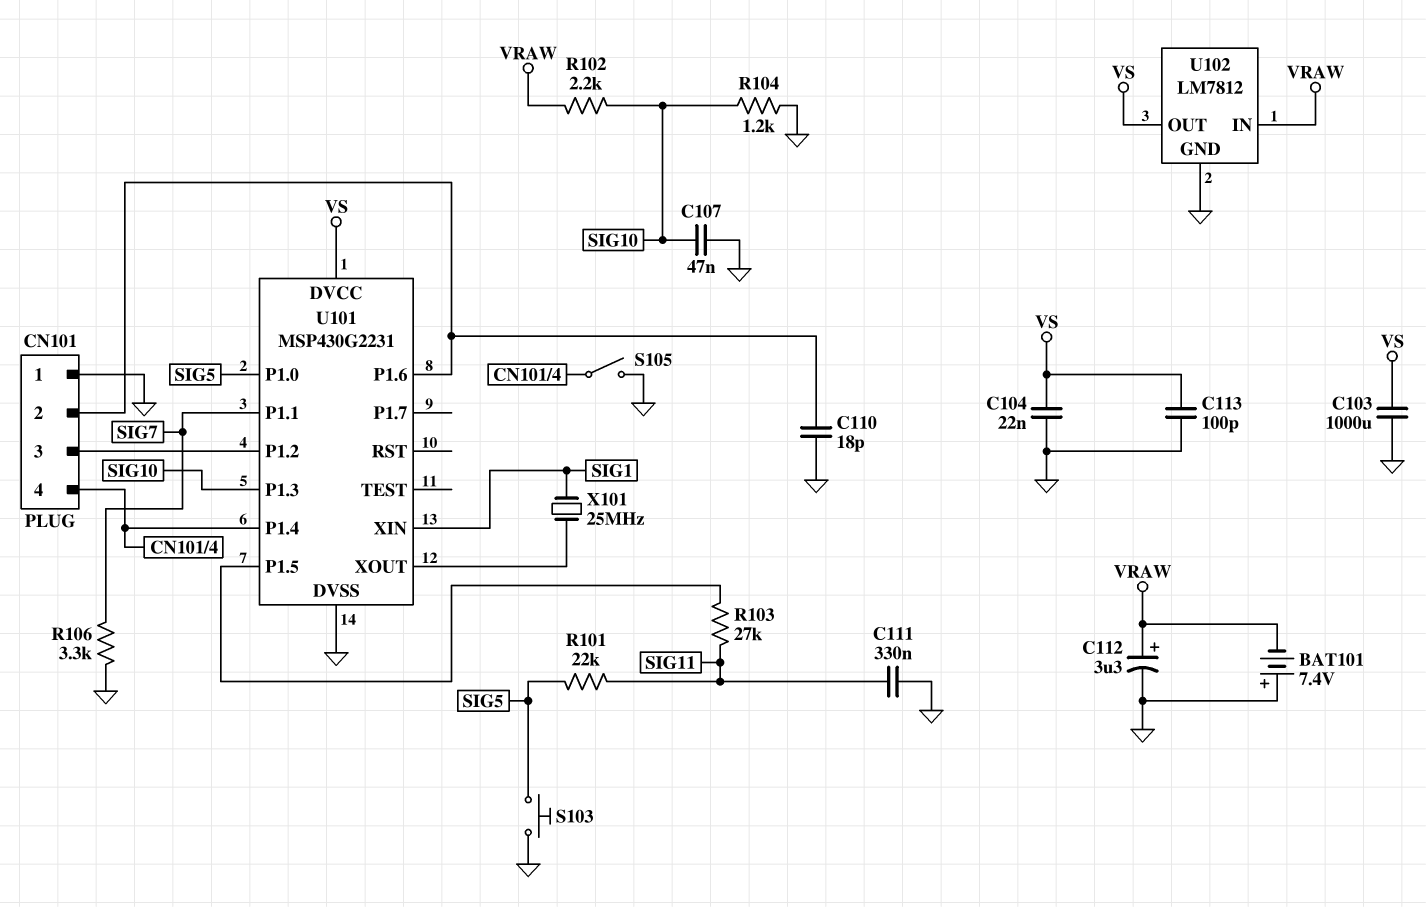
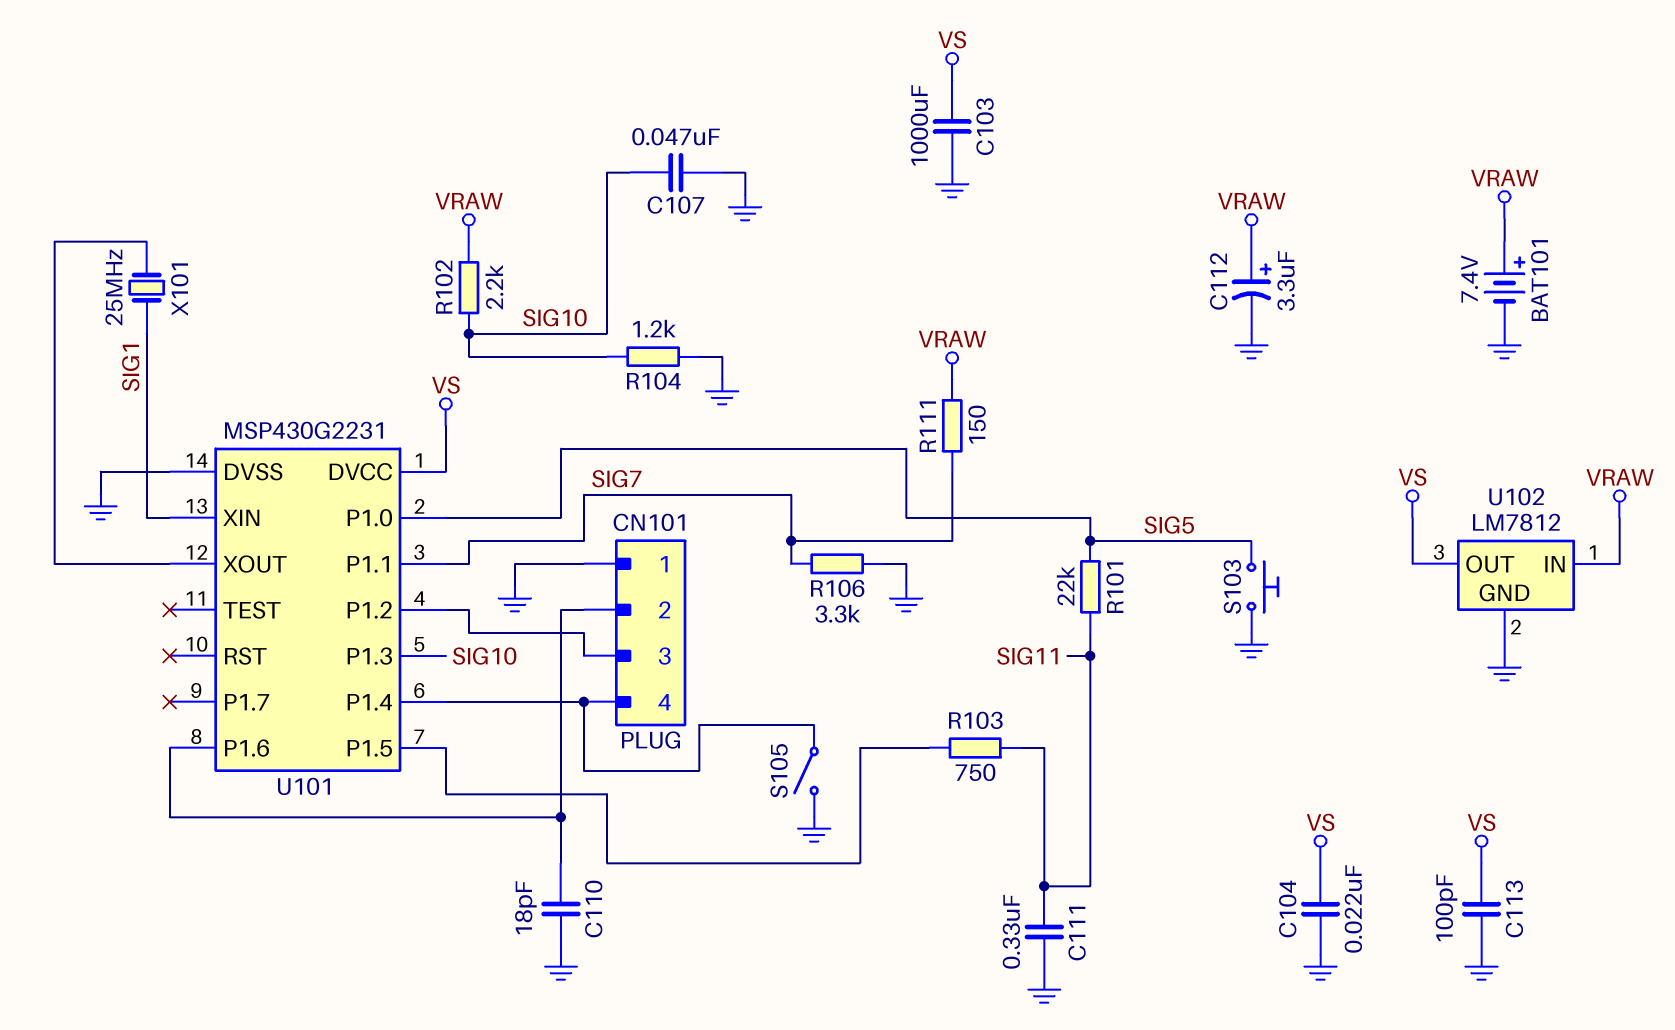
BAT101: 7.4V (plus GND, minus VRAW) -> 7.4V (plus VRAW, minus GND)
R103: 27k (SIG11, U101/P1.5) -> 750 (SIG11, U101/P1.5)
R111: none -> 150 (SIG7, VRAW)

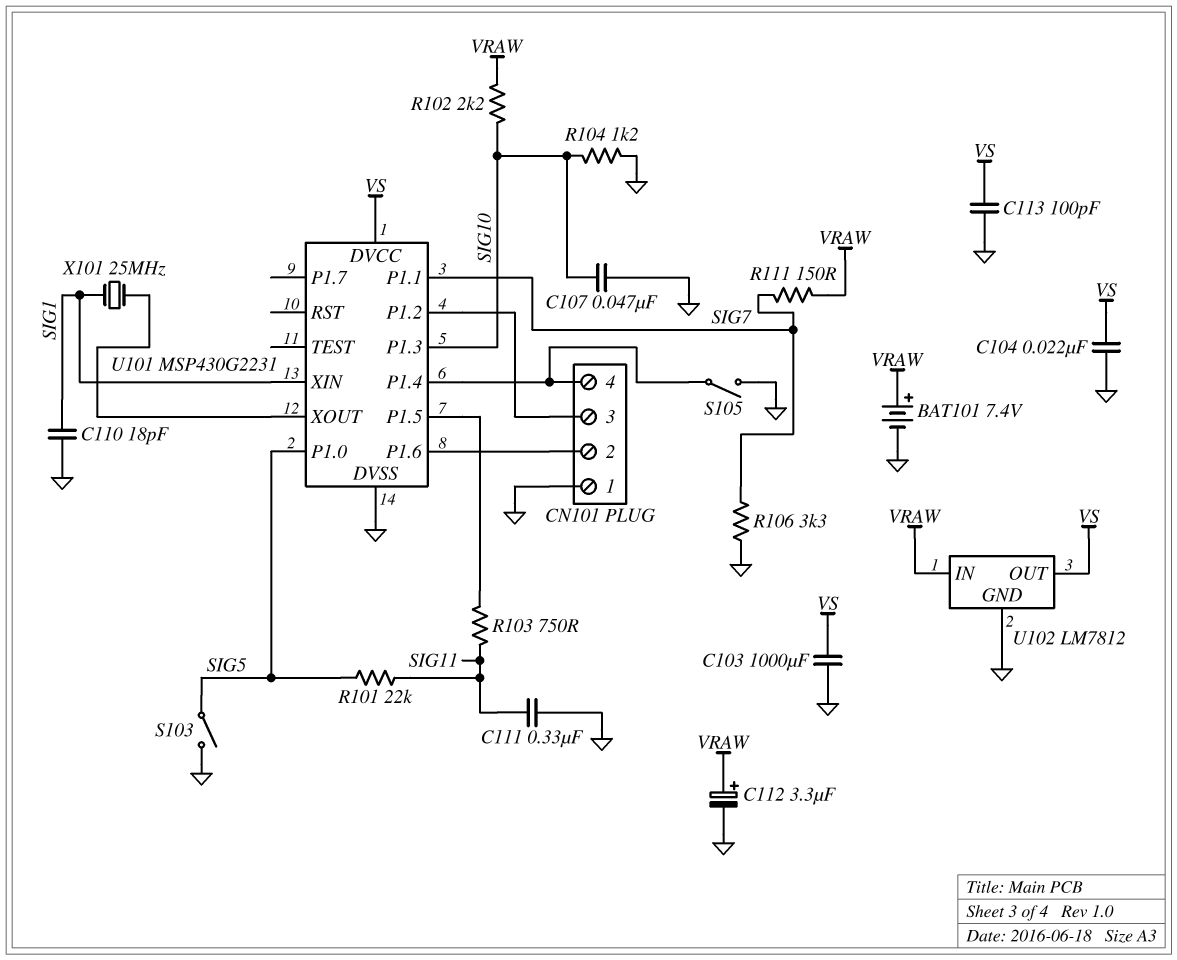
C110: 18pF (CN101/2, GND) -> 18pF (GND, SIG1)
S103: button (GND, SIG5) -> switch (GND, SIG5)

